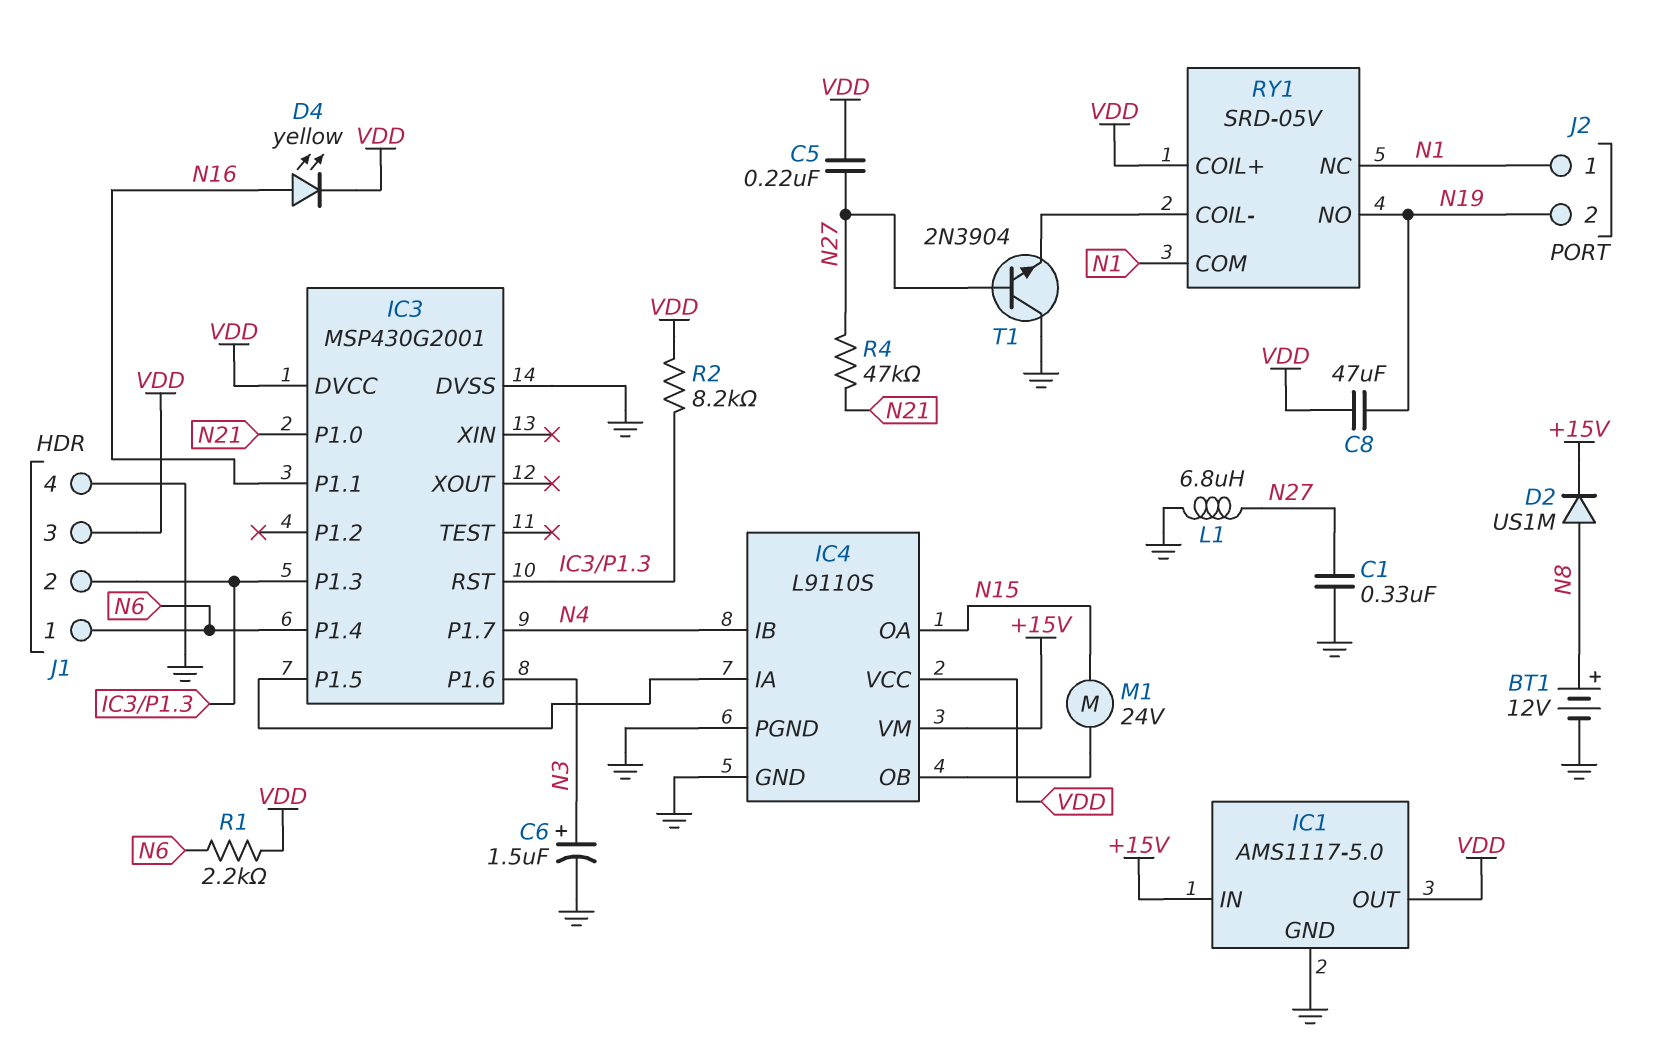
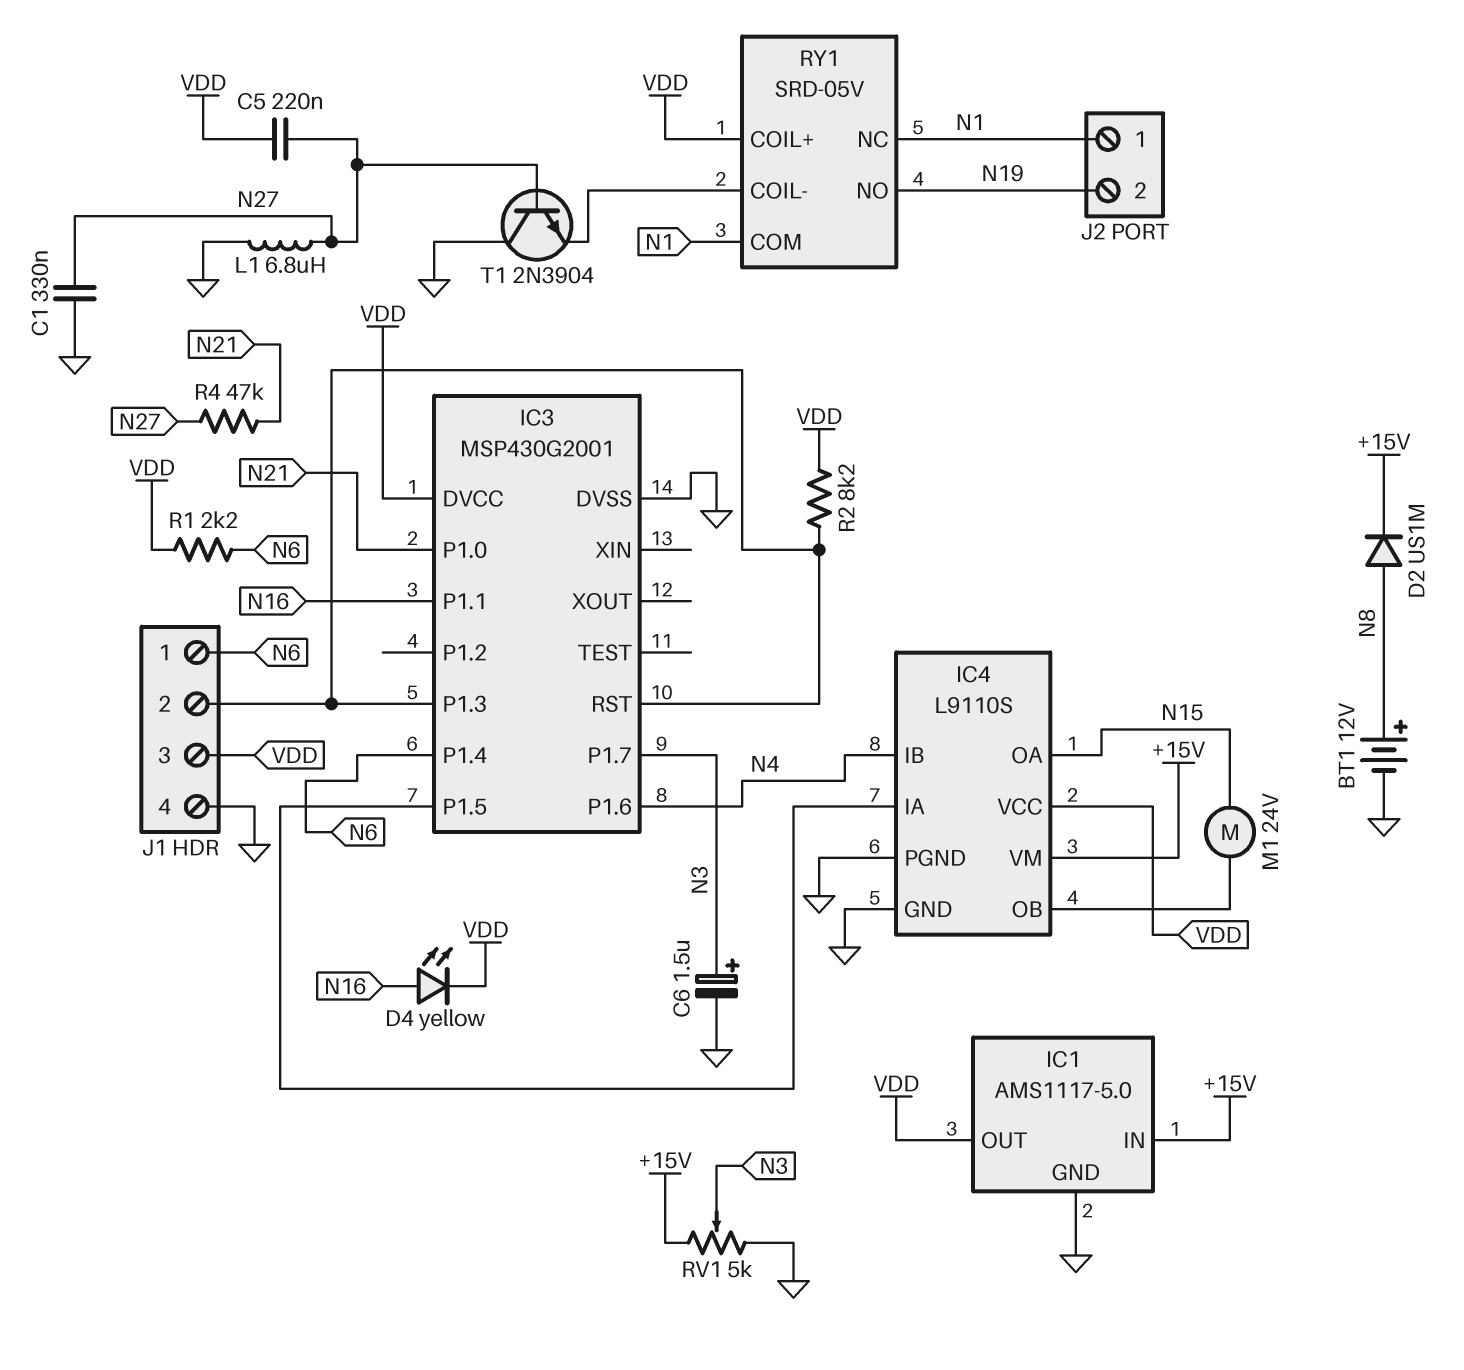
C8: 47uF (N19, VDD) -> none
IC3 pin P1.6: N3 -> N4
IC3 pin P1.7: N4 -> N3
RV1: none -> 5k (+15V, GND, wiper N3)

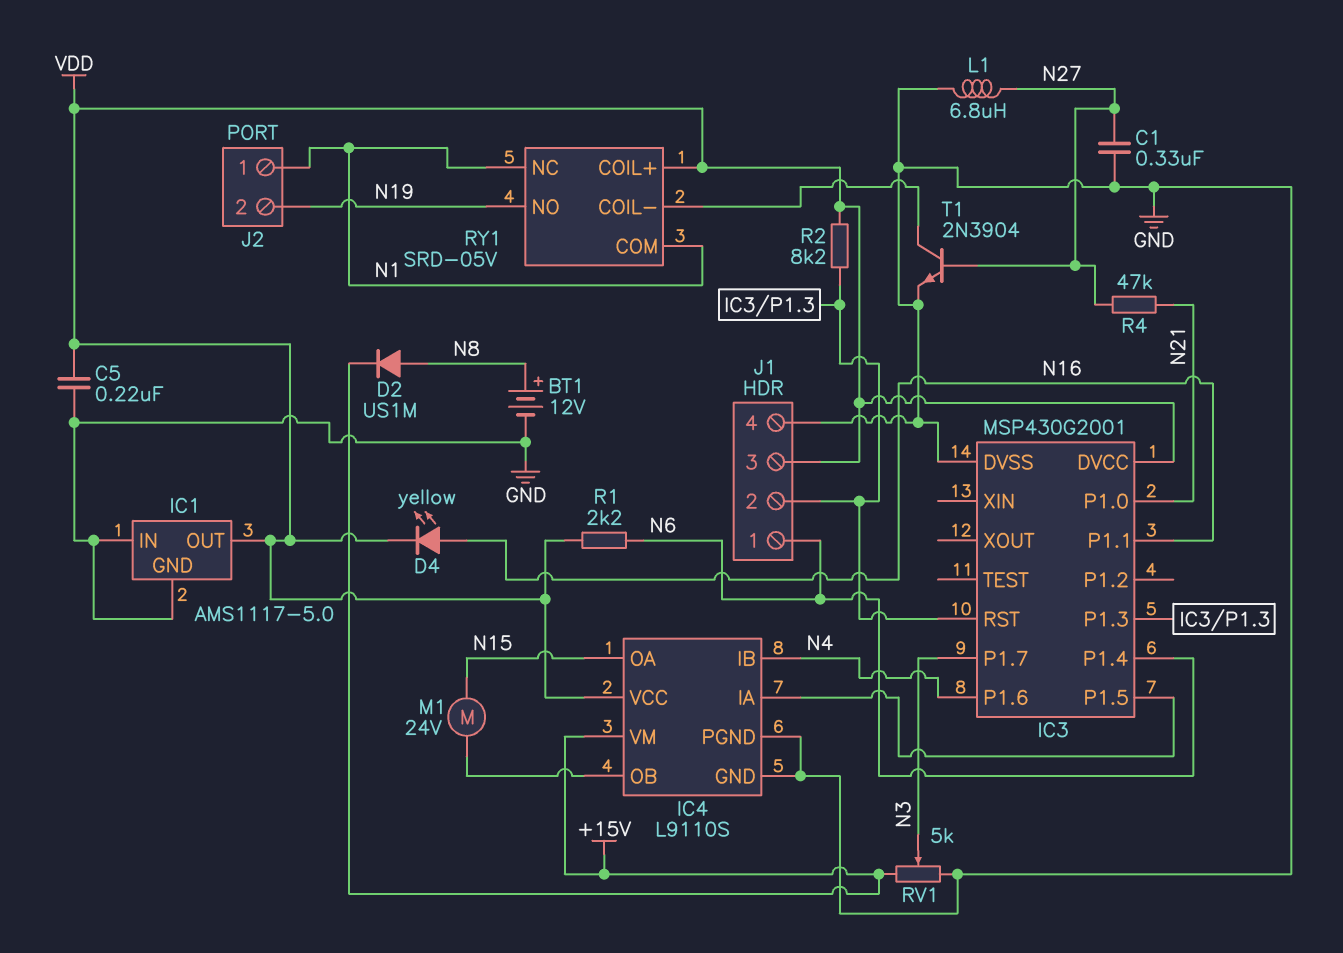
C5: 220nF (N27, VDD) -> 220nF (GND, VDD)
C6: 1.5uF (plus N3, minus GND) -> none
IC1 pin IN: +15V -> GND
T1: NPN 2N3904 (B N27, C GND, E RY1/COIL-) -> NPN 2N3904 (B N27, C RY1/COIL-, E GND)

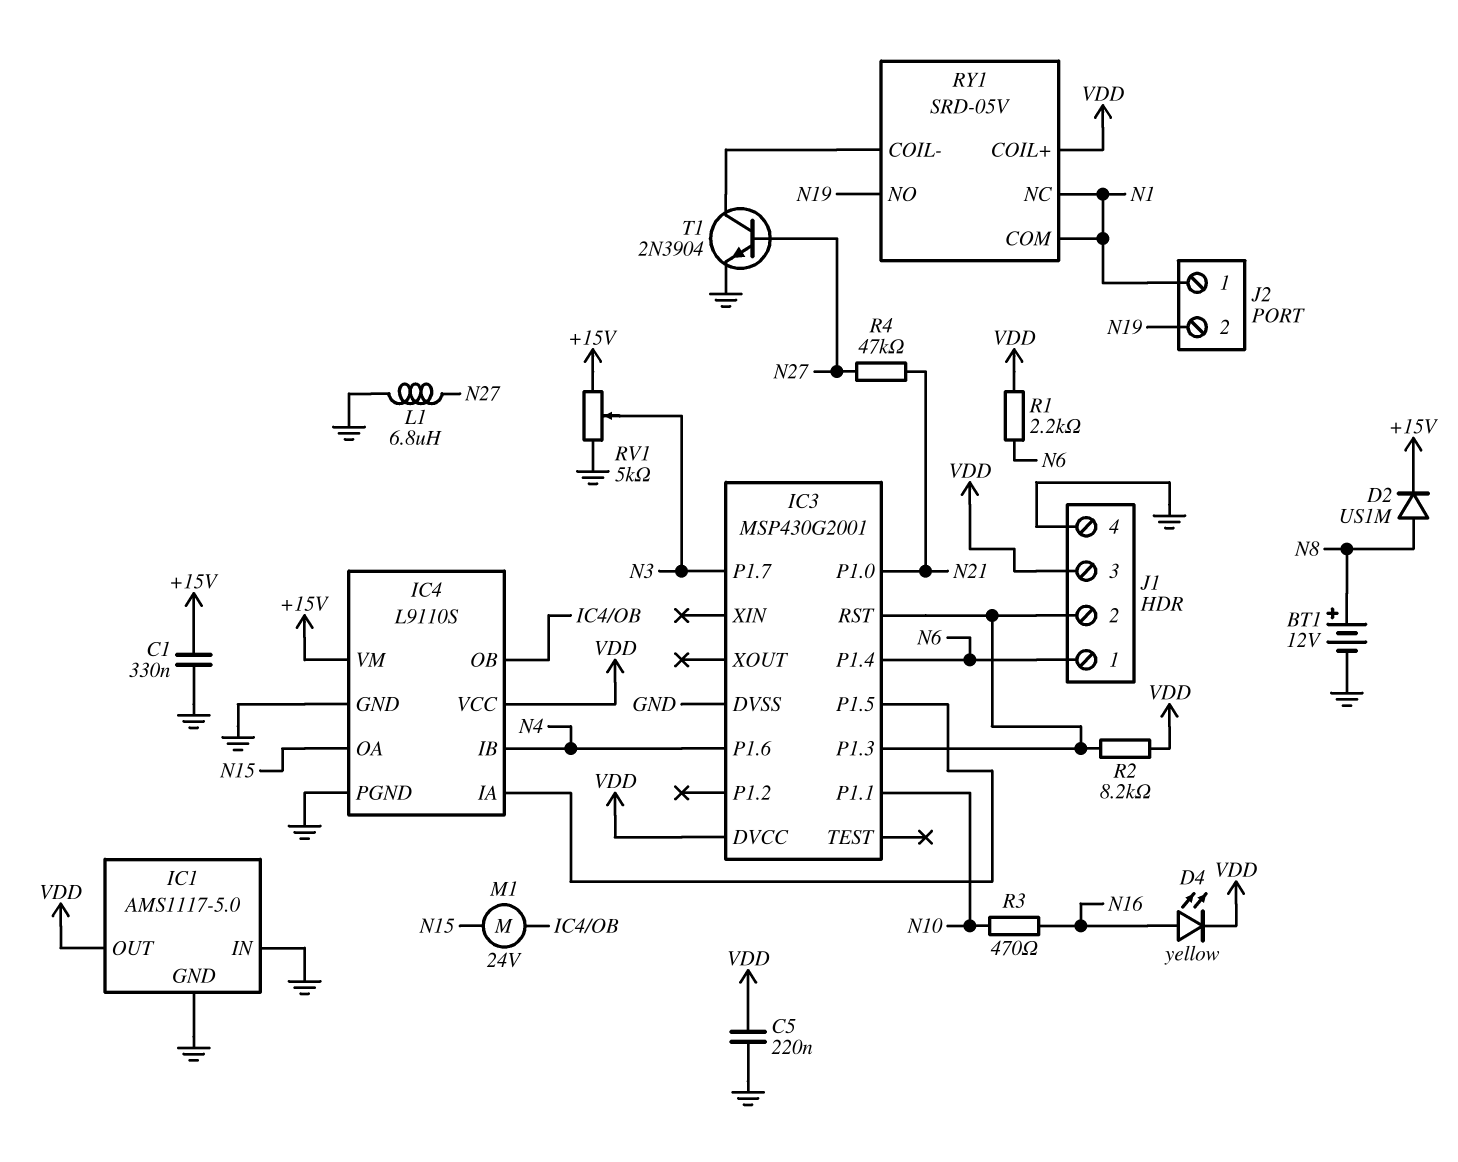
C1: 330nF (GND, N27) -> 330nF (+15V, GND)
IC3 pin P1.1: N16 -> N10
R3: none -> 470 (N10, N16)

